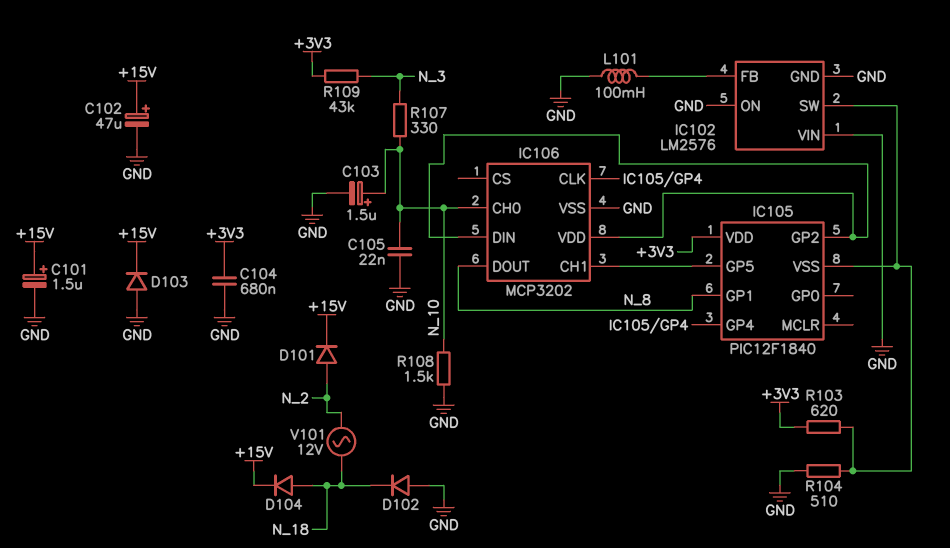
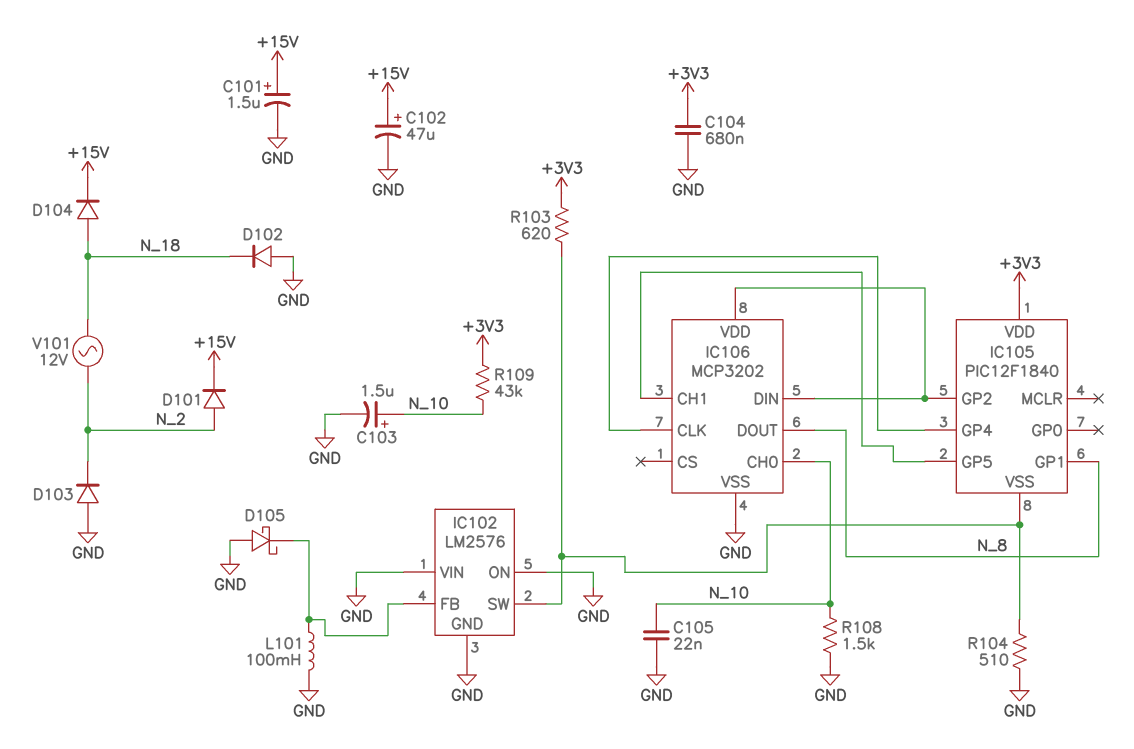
D103: diode (A GND, K +15V) -> diode (A GND, K N_2)
D105: none -> schottky (A GND, K IC102/FB)
R107: 330 (N_3, N_10) -> none
R109: 43k (+3V3, N_3) -> 43k (+3V3, N_10)

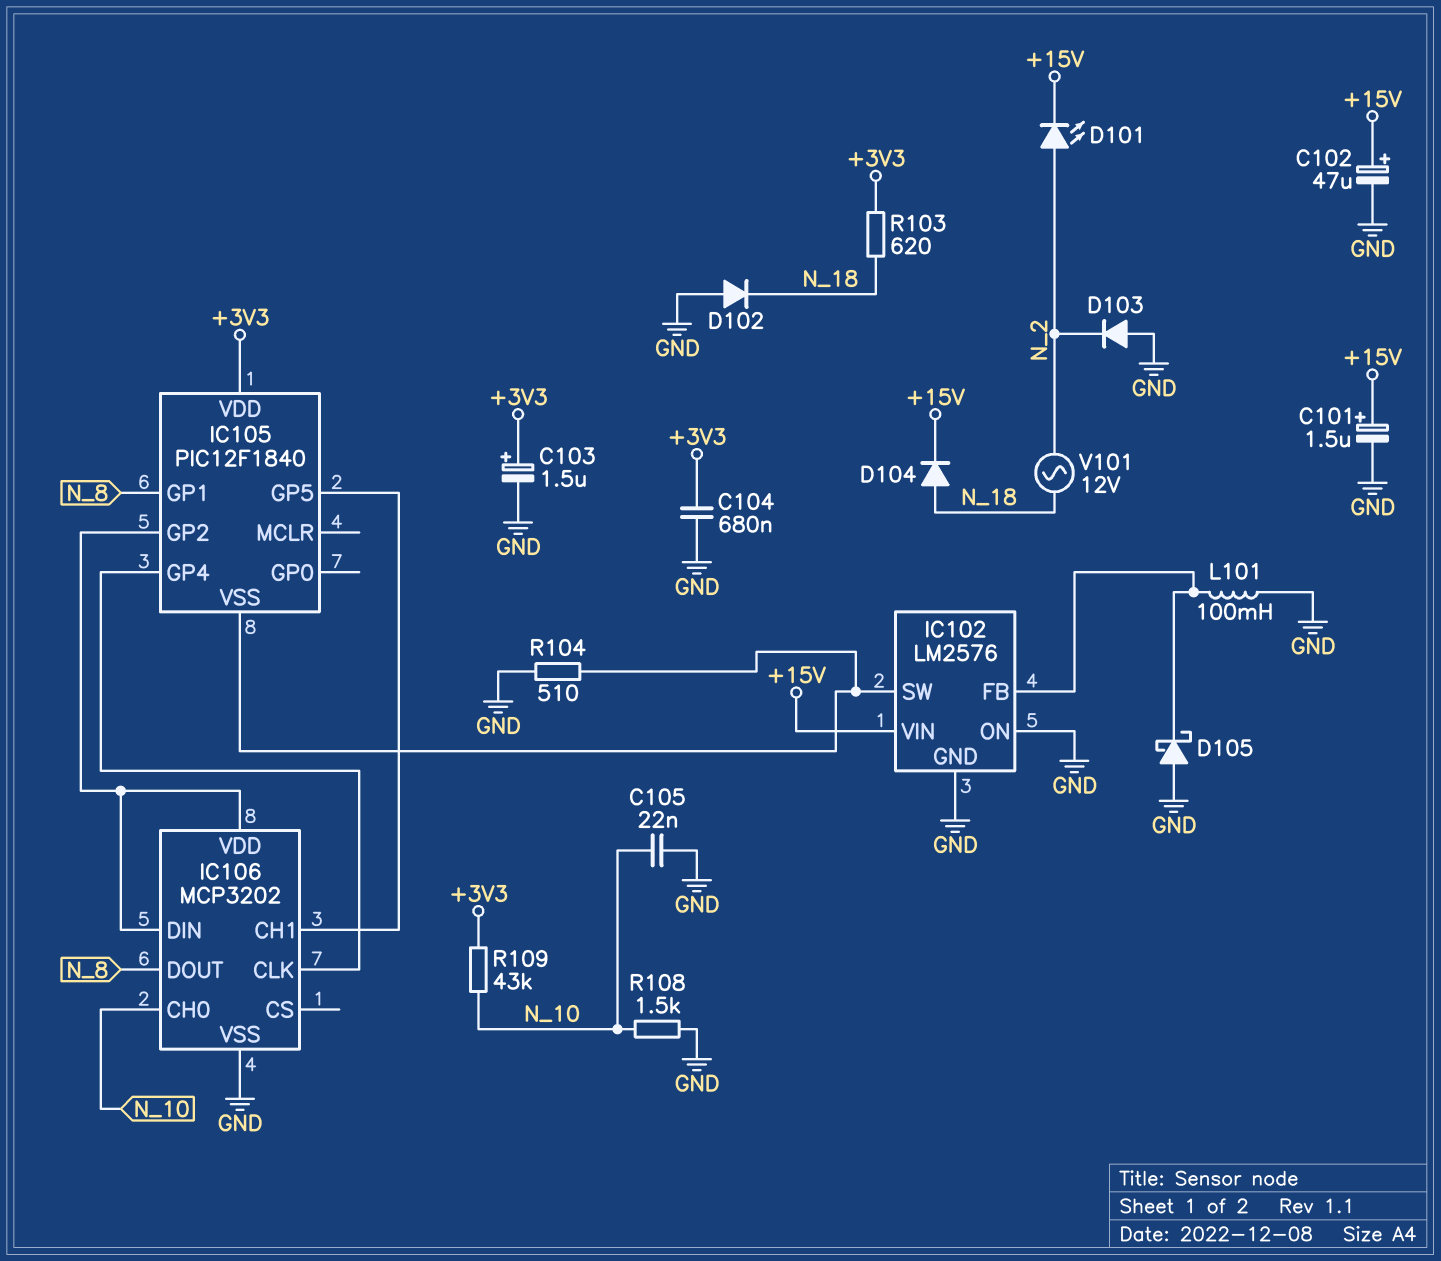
C103: 1.5uF (plus N_10, minus GND) -> 1.5uF (plus +3V3, minus GND)
D101: diode (A N_2, K +15V) -> LED (A N_2, K +15V)
IC102 pin VIN: GND -> +15V
R103: 620 (+3V3, IC102/SW) -> 620 (+3V3, N_18)

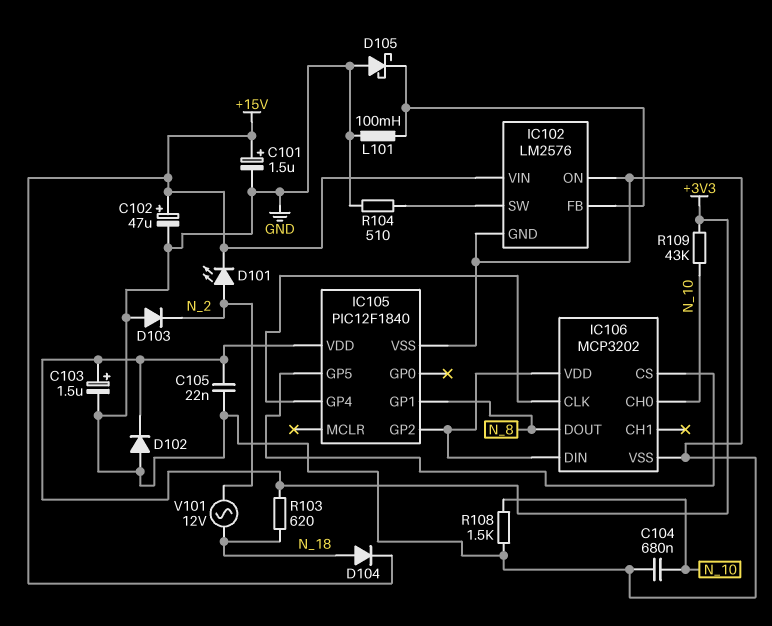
C104: 680nF (+3V3, GND) -> 680nF (GND, N_10)
C105: 22nF (GND, N_10) -> 22nF (+3V3, GND)
D102: diode (A GND, K N_18) -> diode (A GND, K +3V3)
IC105 pin VSS: IC102/SW -> GND
IC106 pin CH1: IC105/GP5 -> none
IC106 pin CS: none -> IC105/GP5

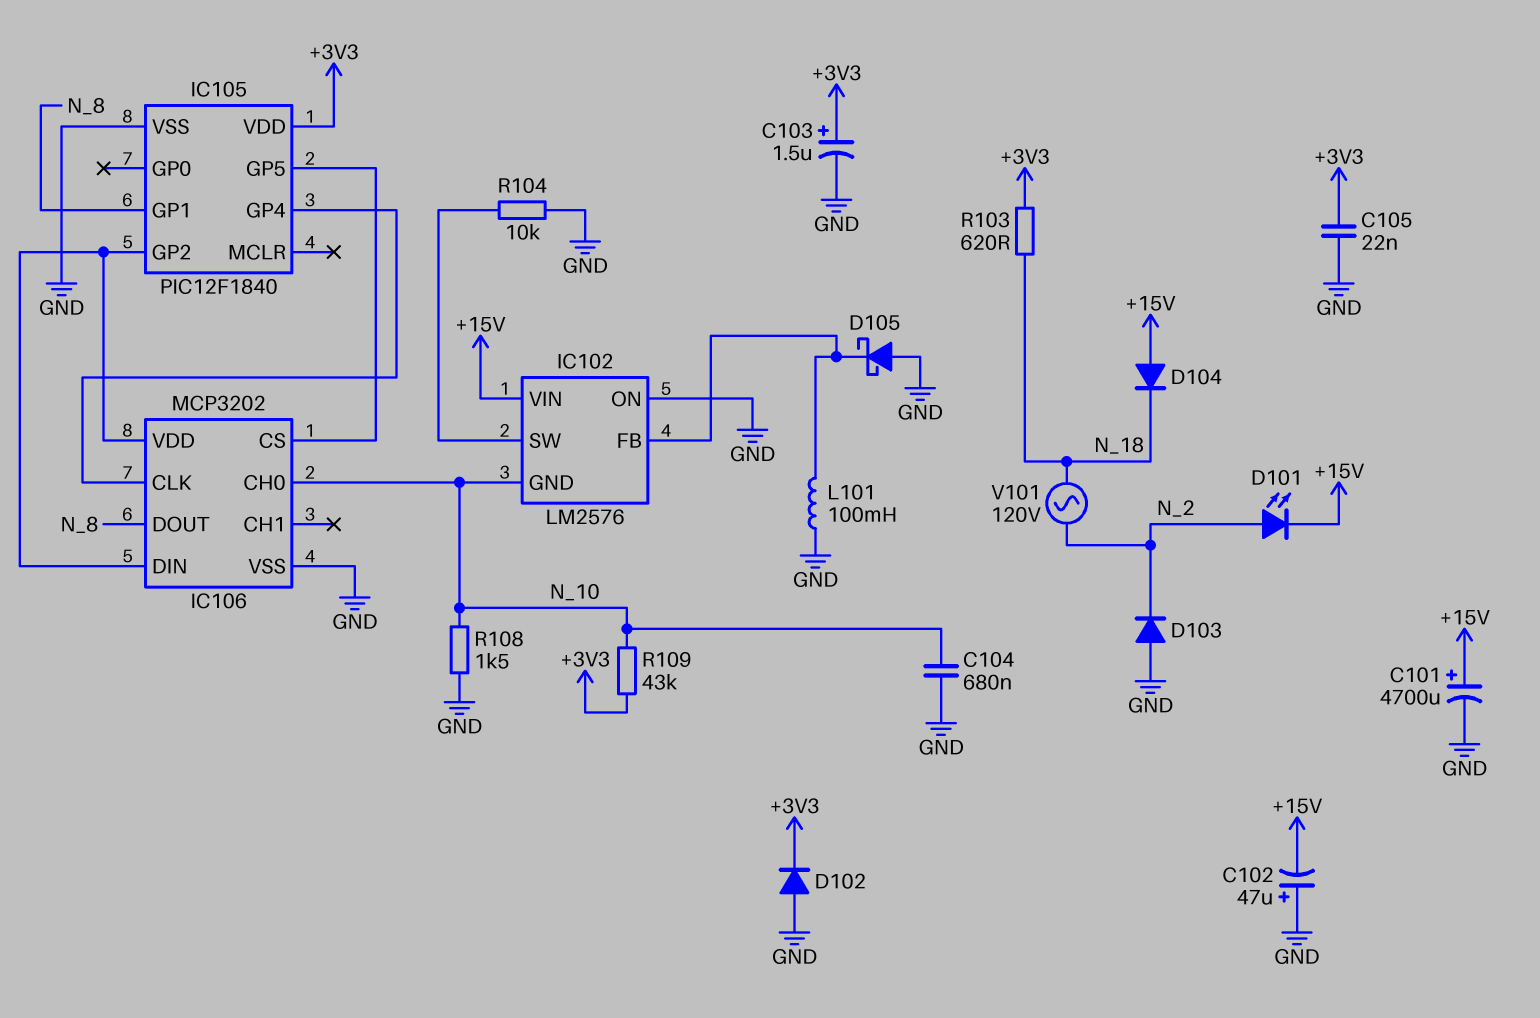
C101: 1.5uF (plus +15V, minus GND) -> 4700uF (plus +15V, minus GND)
C102: 47uF (plus +15V, minus GND) -> 47uF (plus GND, minus +15V)
D104: diode (A N_18, K +15V) -> diode (A +15V, K N_18)
IC102 pin GND: GND -> N_10
R104: 510 (GND, IC102/SW) -> 10k (GND, IC102/SW)
V101: AC 12V (N_2, N_18) -> AC 120V (N_2, N_18)

